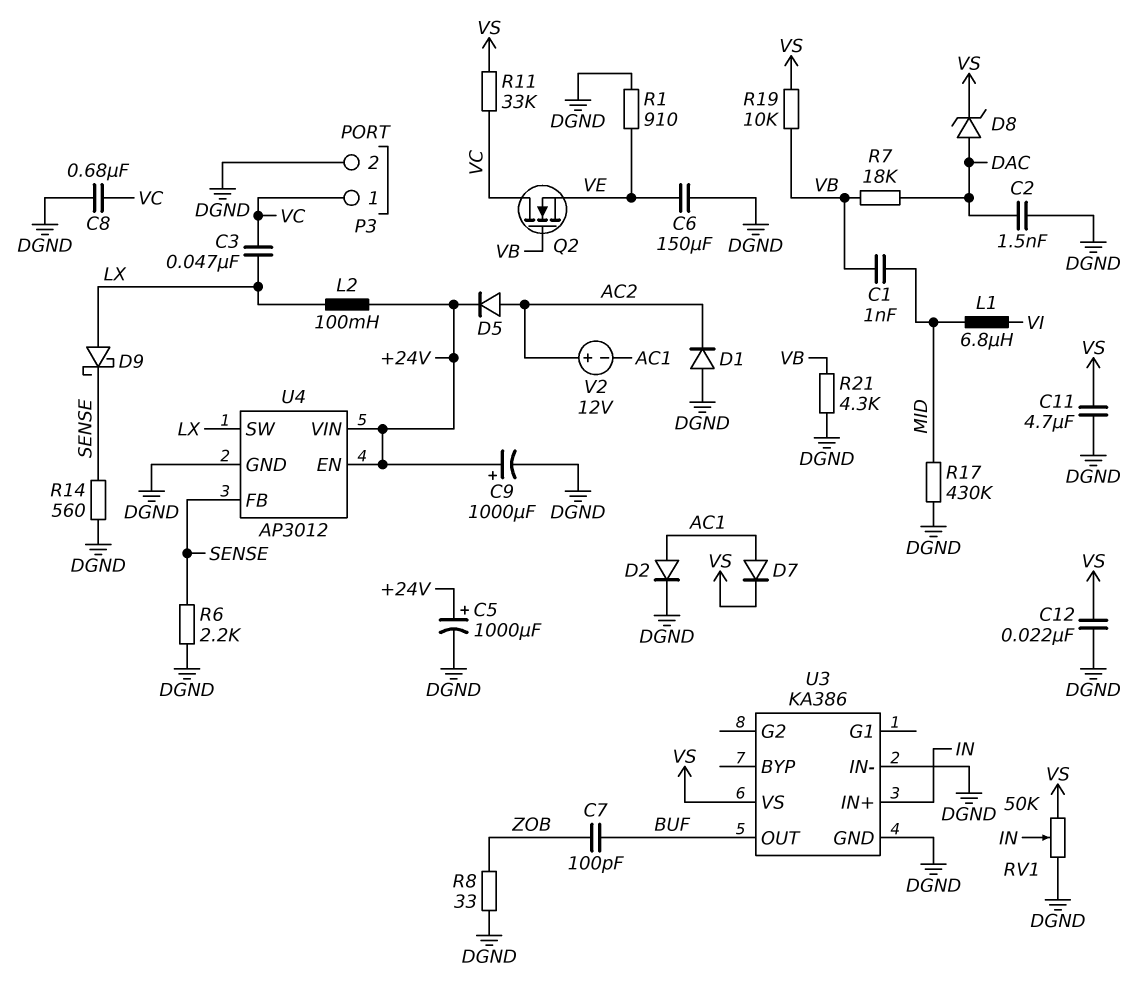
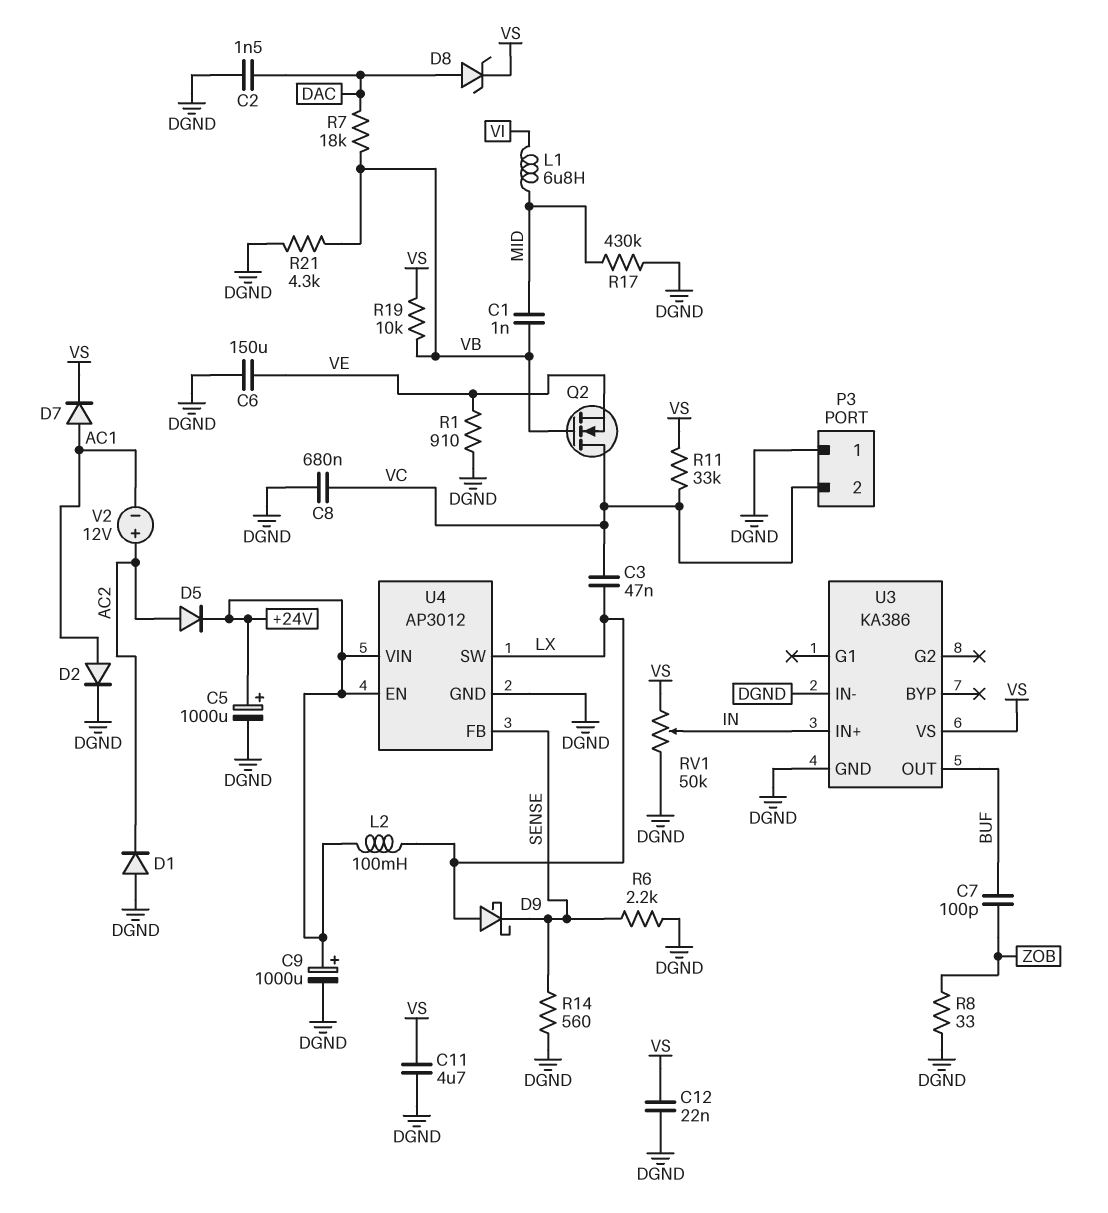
P3 pin 1: VC -> DGND
P3 pin 2: DGND -> VC

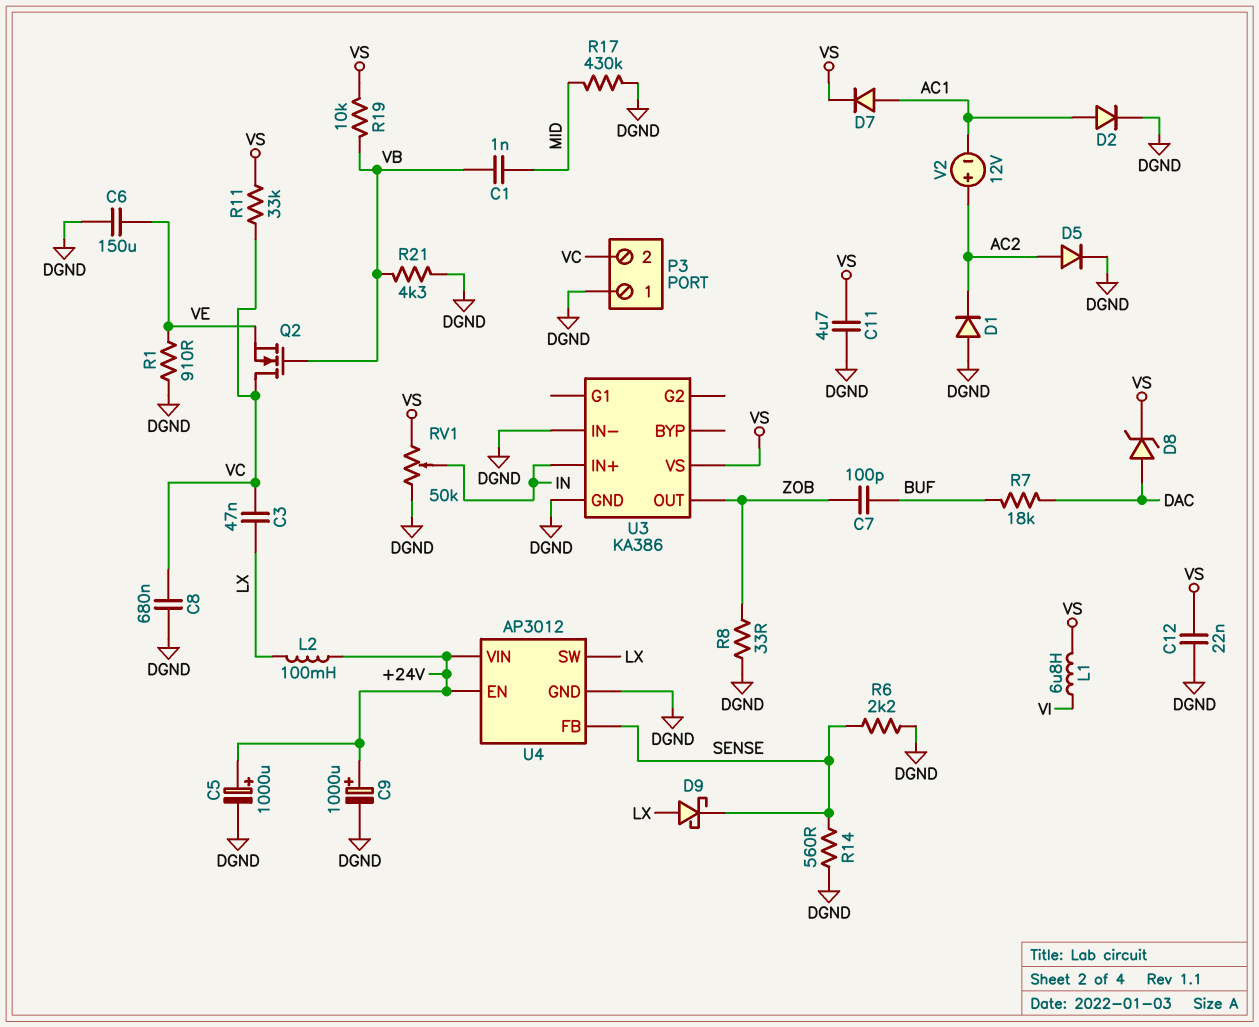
C2: 1.5nF (DAC, DGND) -> none
D5: diode (A AC2, K +24V) -> diode (A AC2, K DGND)
L1: 6.8uH (MID, VI) -> 6.8uH (VI, VS)
R7: 18k (DAC, VB) -> 18k (BUF, DAC)
U3 pin OUT: BUF -> ZOB

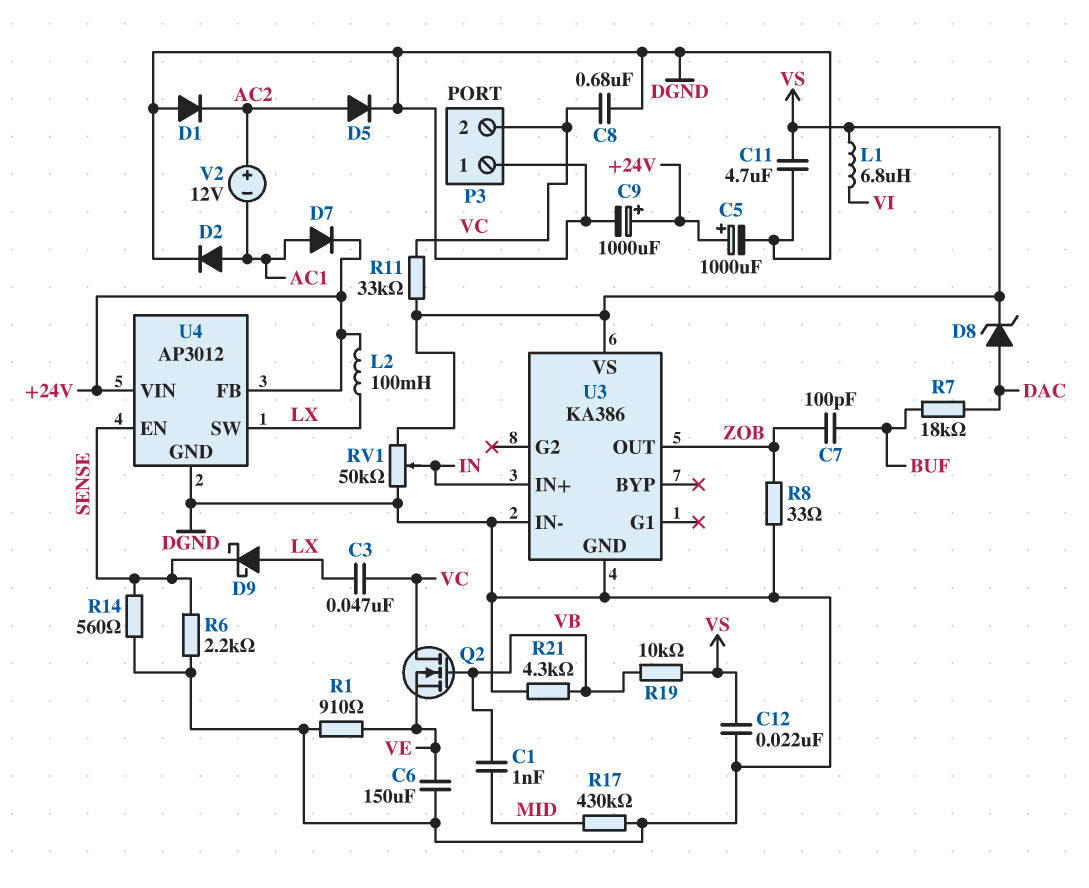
D7: diode (A AC1, K VS) -> diode (A AC1, K +24V)
U4 pin EN: +24V -> SENSE
U4 pin FB: SENSE -> +24V

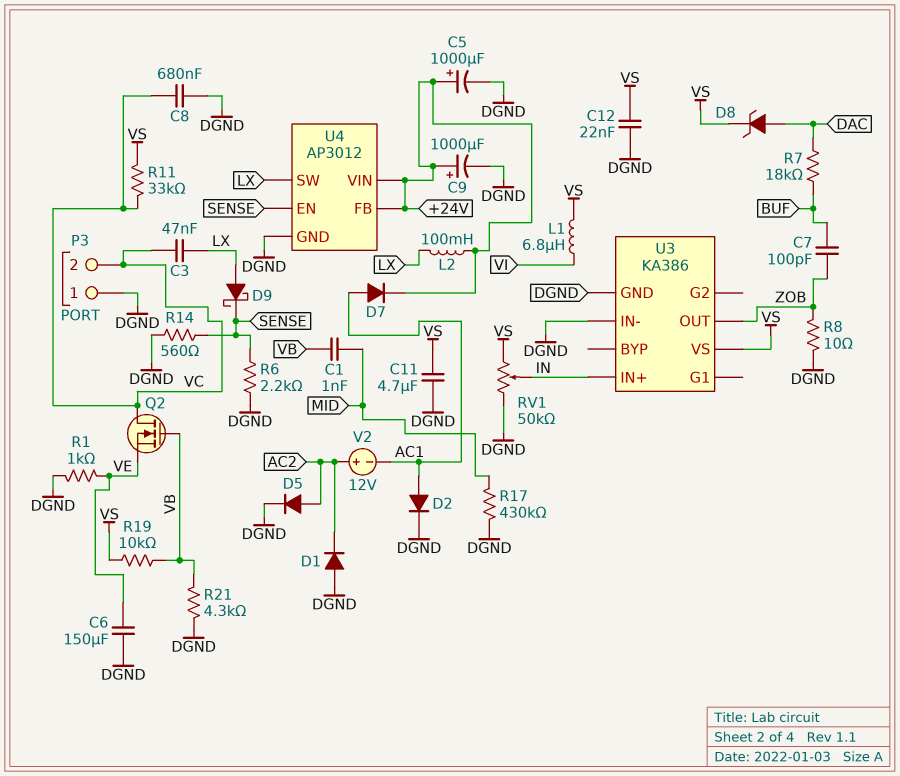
R1: 910 (DGND, VE) -> 1k (DGND, VE)
R8: 33 (DGND, ZOB) -> 10 (DGND, ZOB)

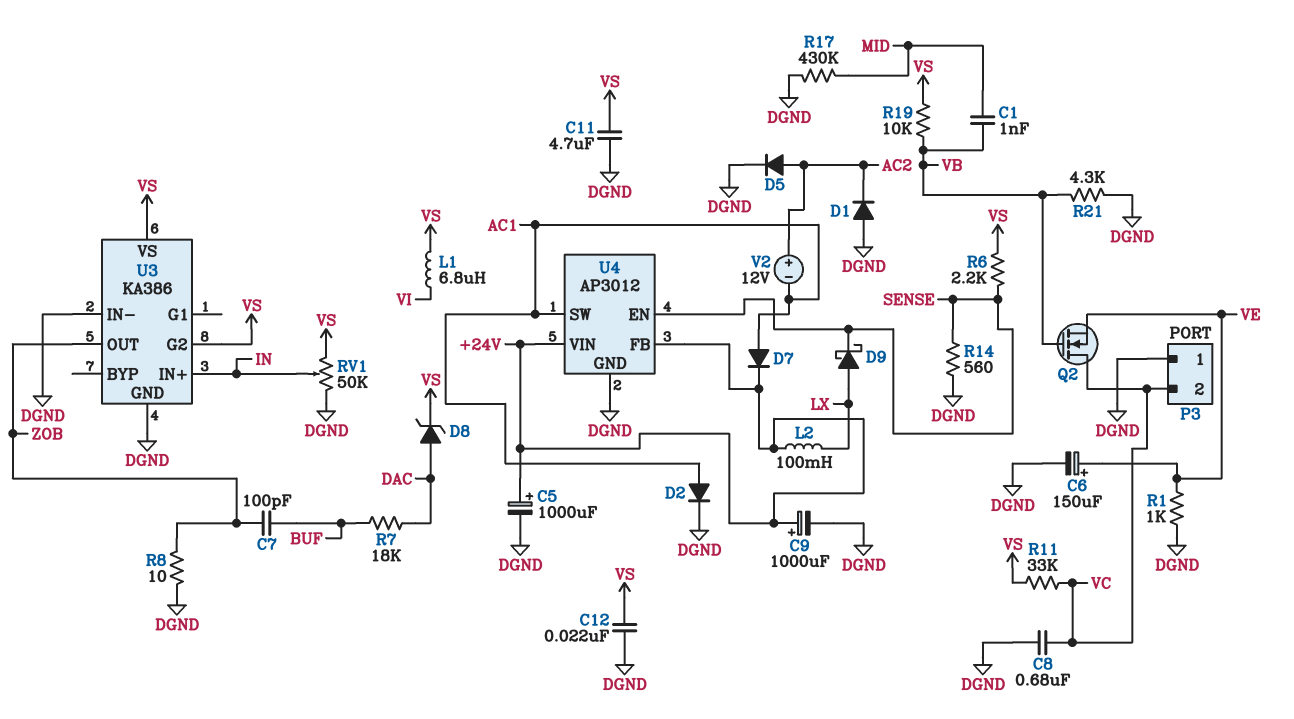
C3: 47nF (LX, VC) -> none
C6: 150uF (DGND, VE) -> 150uF (plus VE, minus DGND)
R6: 2.2k (DGND, SENSE) -> 2.2k (SENSE, VS)
U3 pin G2: none -> VS
U4 pin SW: LX -> AC1

